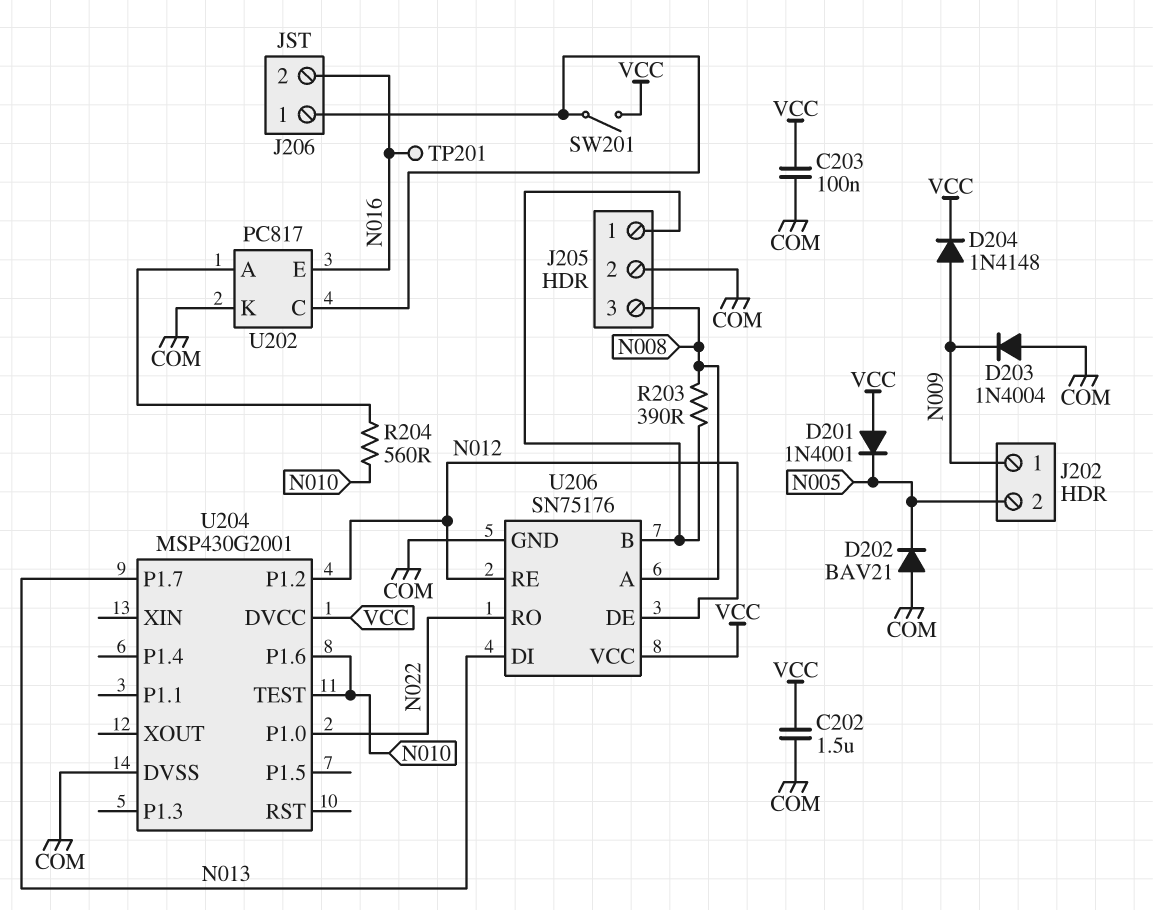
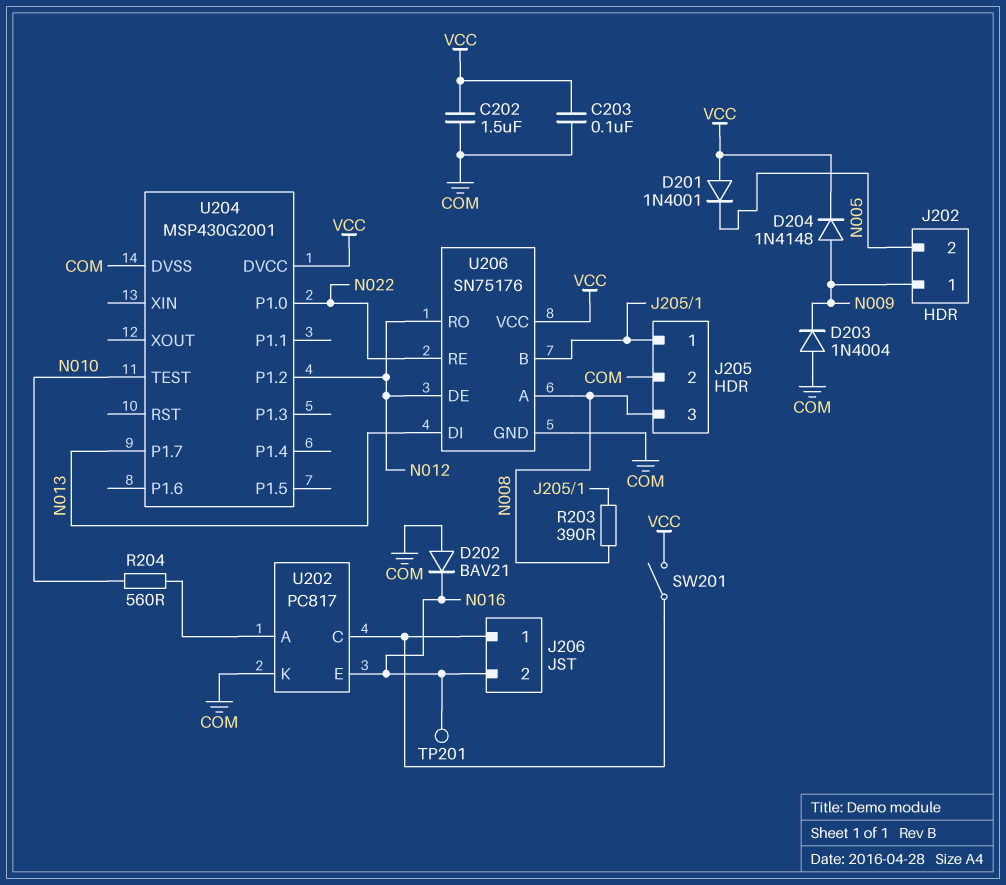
D202: diode BAV21 (A COM, K N005) -> diode BAV21 (A COM, K N016)
U204 pin P1.6: N010 -> none
U206 pin RE: N012 -> N022
U206 pin RO: N022 -> N012

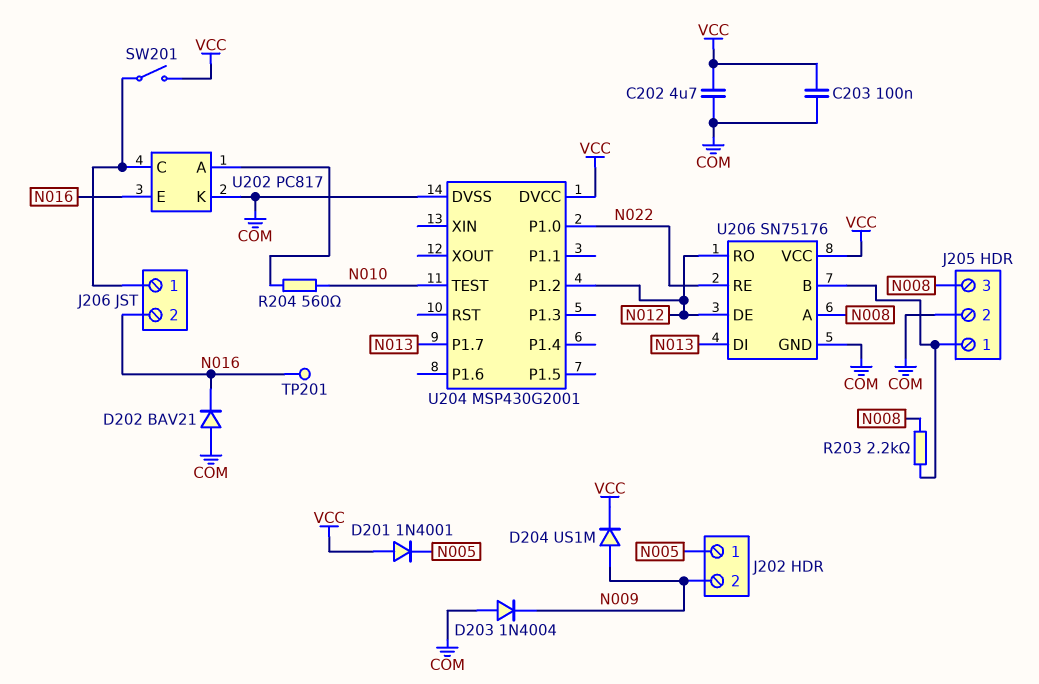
C202: 1.5uF (COM, VCC) -> 4.7uF (COM, VCC)
D204: diode 1N4148 (A N009, K VCC) -> diode US1M (A N009, K VCC)
J202 pin 1: N009 -> N005
J202 pin 2: N005 -> N009
R203: 390 (J205/1, N008) -> 2.2k (J205/1, N008)

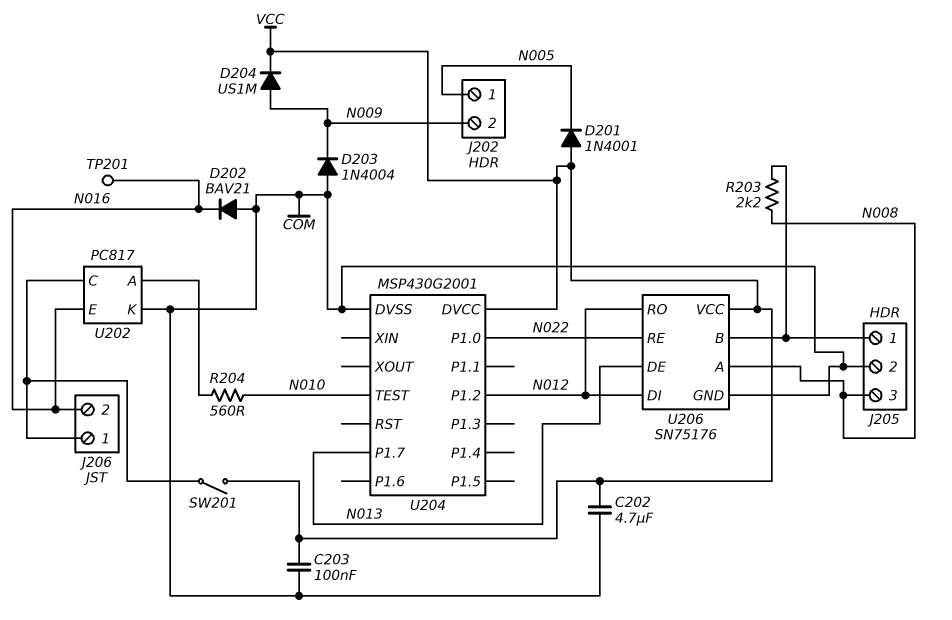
U206 pin DE: N012 -> N013
U206 pin DI: N013 -> N012

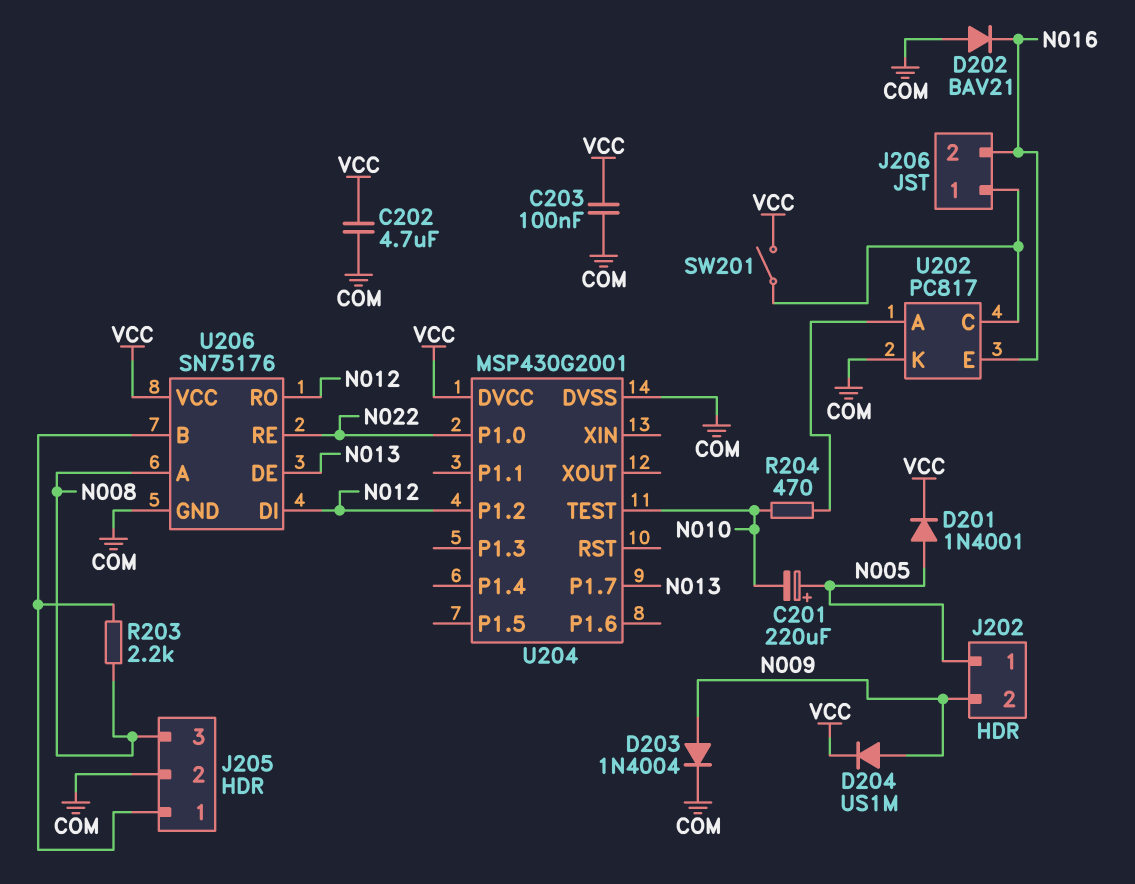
C201: none -> 220uF (plus N005, minus N010)
D201: diode 1N4001 (A VCC, K N005) -> diode 1N4001 (A N005, K VCC)
D203: diode 1N4004 (A COM, K N009) -> diode 1N4004 (A N009, K COM)
R204: 560 (N010, U202/A) -> 470 (N010, U202/A)
TP201: test point (N016) -> none

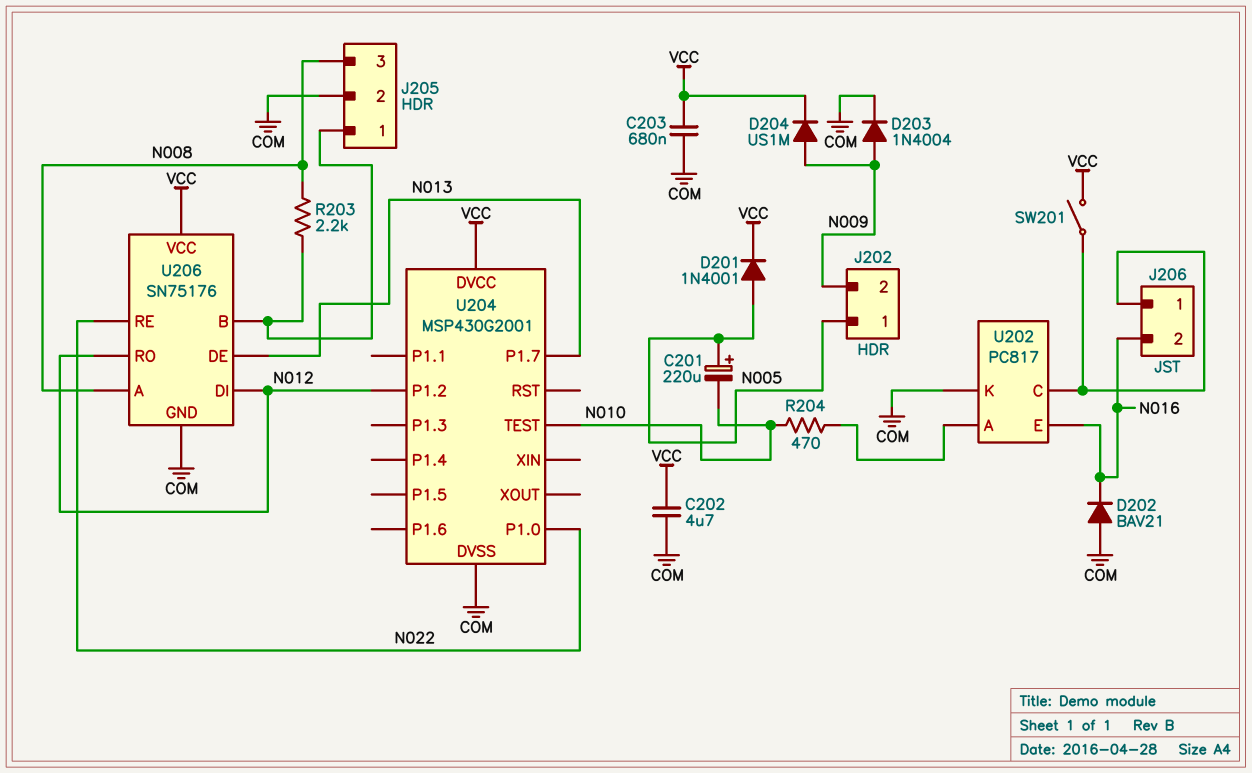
C203: 100nF (COM, VCC) -> 680nF (COM, VCC)

